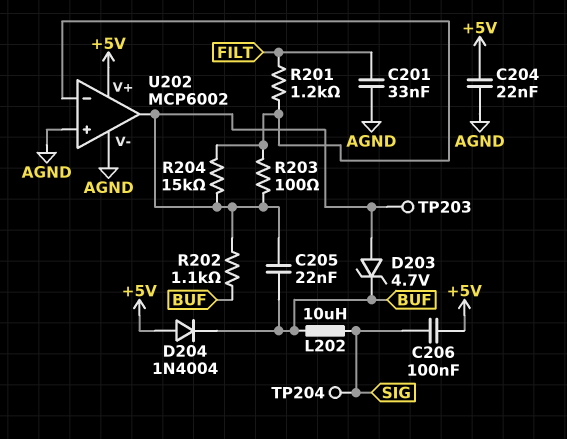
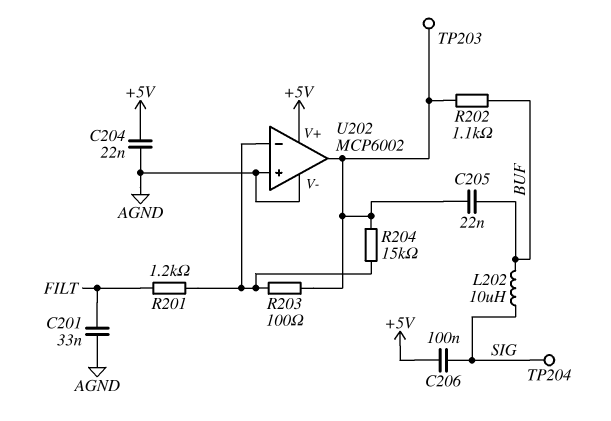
D203: zener 4.7V (A U202/out, K BUF) -> none
D204: diode 1N4004 (A +5V, K BUF) -> none

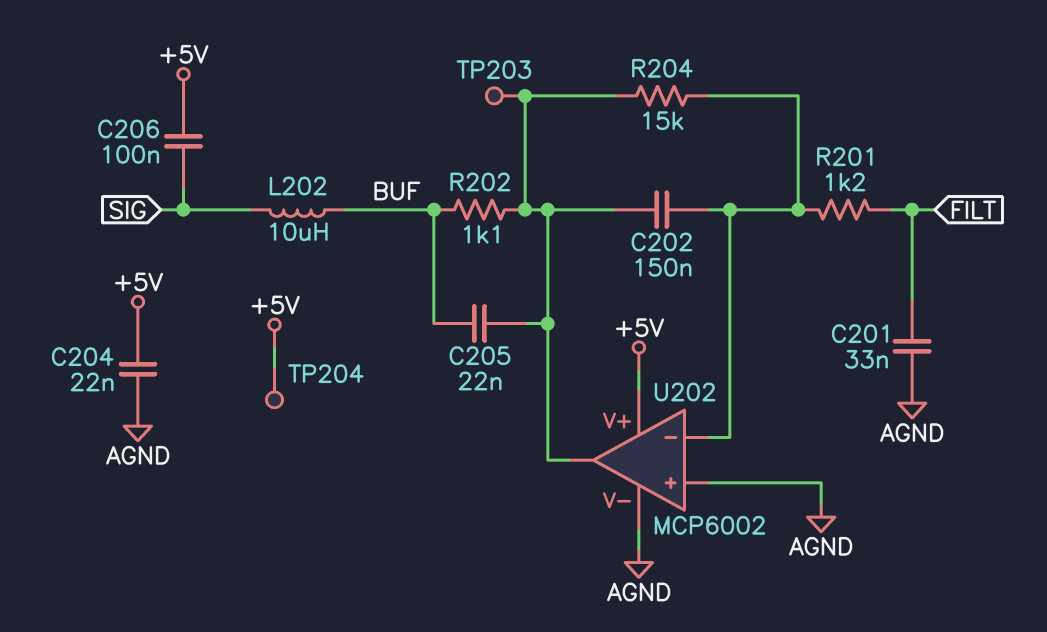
C202: none -> 150nF (U202/in-, U202/out)
R203: 100 (U202/in-, U202/out) -> none
TP204: test point (SIG) -> test point (+5V)

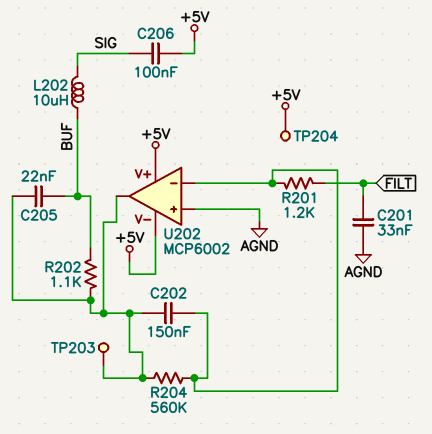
C204: 22nF (+5V, AGND) -> none
R204: 15k (U202/in-, U202/out) -> 560k (U202/in-, U202/out)
U202 pin V-: AGND -> +5V

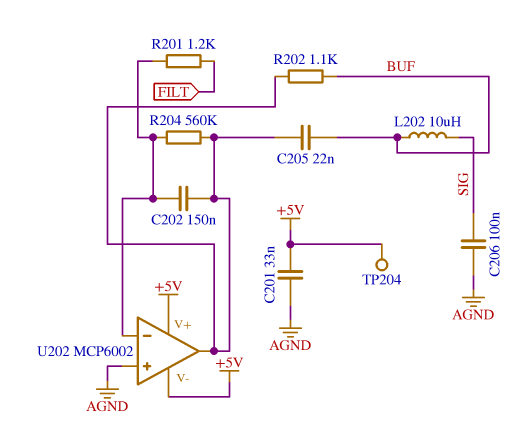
C201: 33nF (AGND, FILT) -> 33nF (+5V, AGND)
C206: 100nF (+5V, SIG) -> 100nF (AGND, SIG)
TP203: test point (U202/out) -> none

